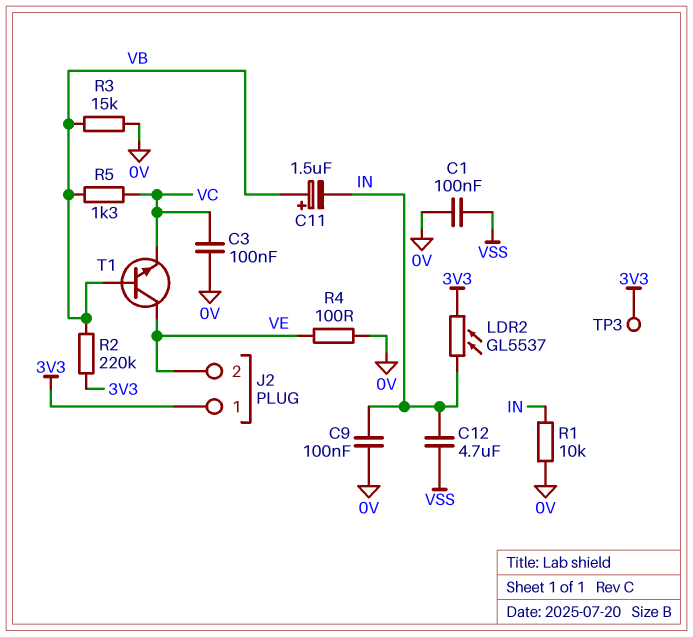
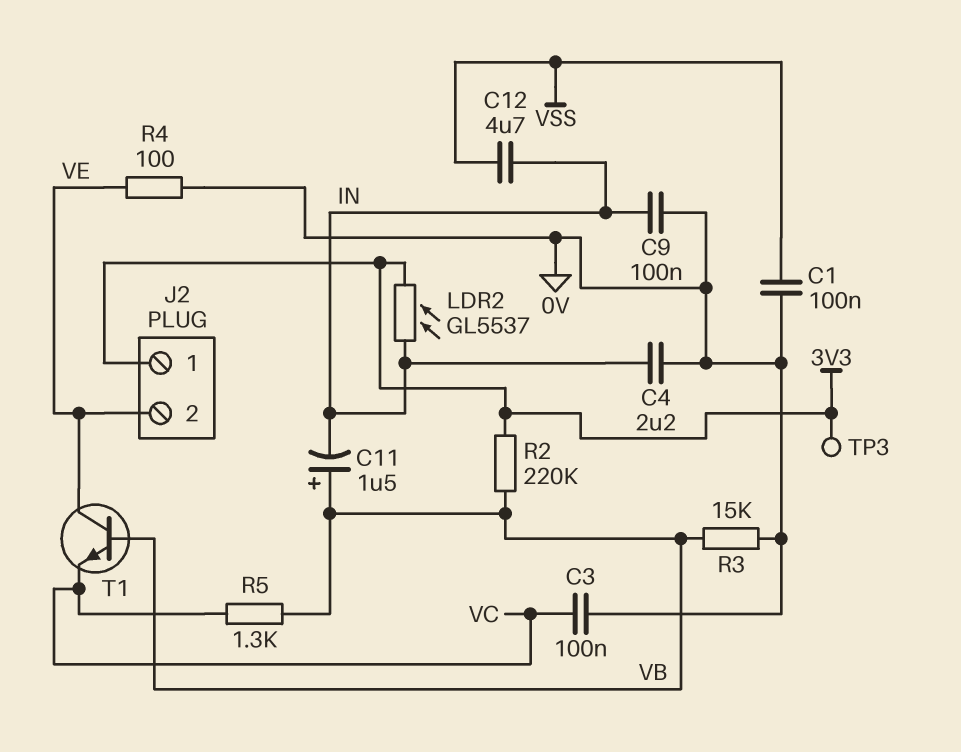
C4: none -> 2.2uF (0V, IN)
R1: 10k (0V, IN) -> none

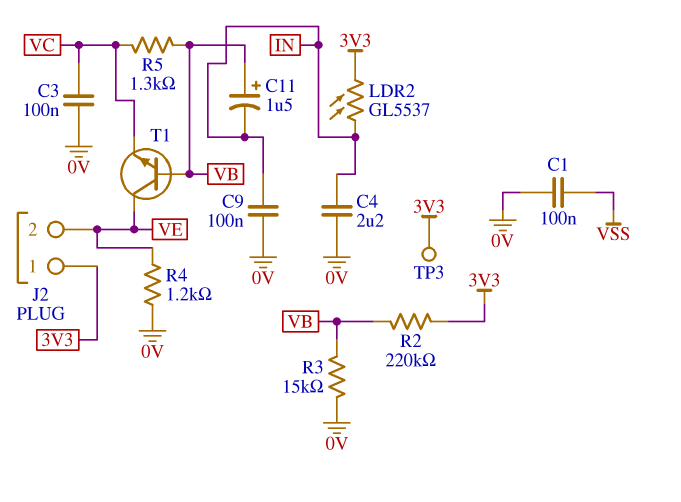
C12: 4.7uF (IN, VSS) -> none
R4: 100 (0V, VE) -> 1.2k (0V, VE)

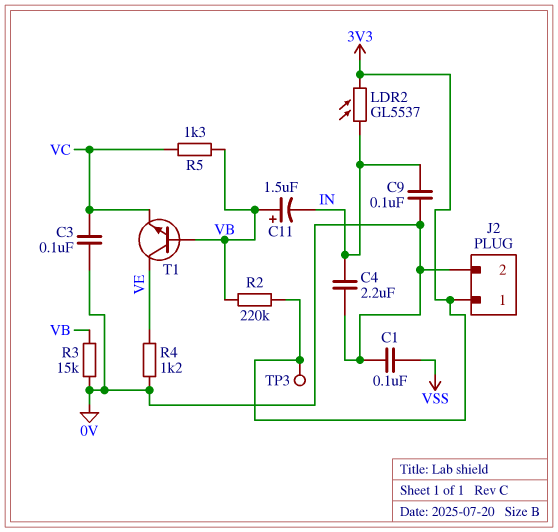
J2 pin 2: VE -> 0V

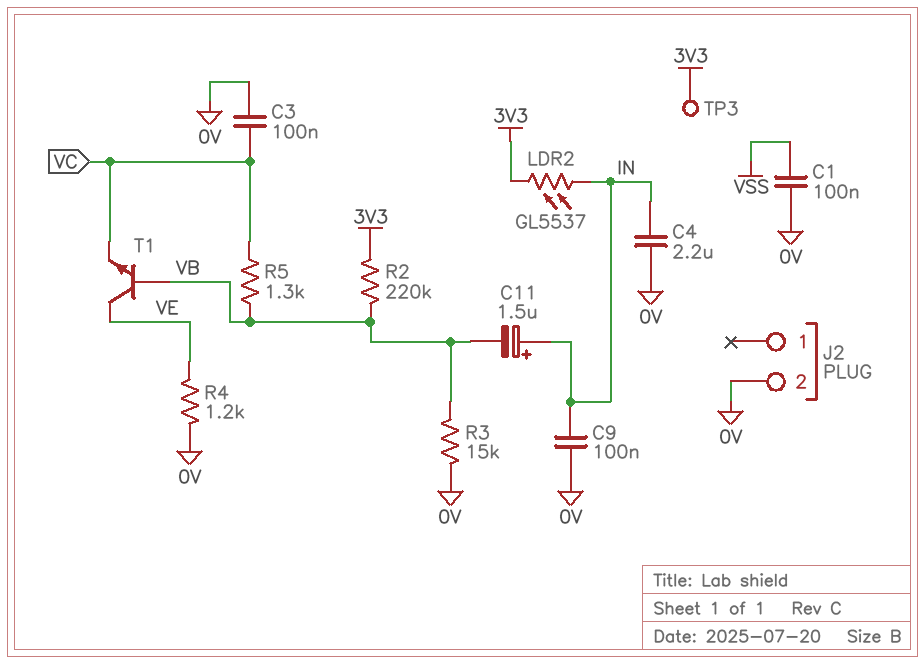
C11: 1.5uF (plus VB, minus IN) -> 1.5uF (plus IN, minus VB)
J2 pin 1: 3V3 -> none

